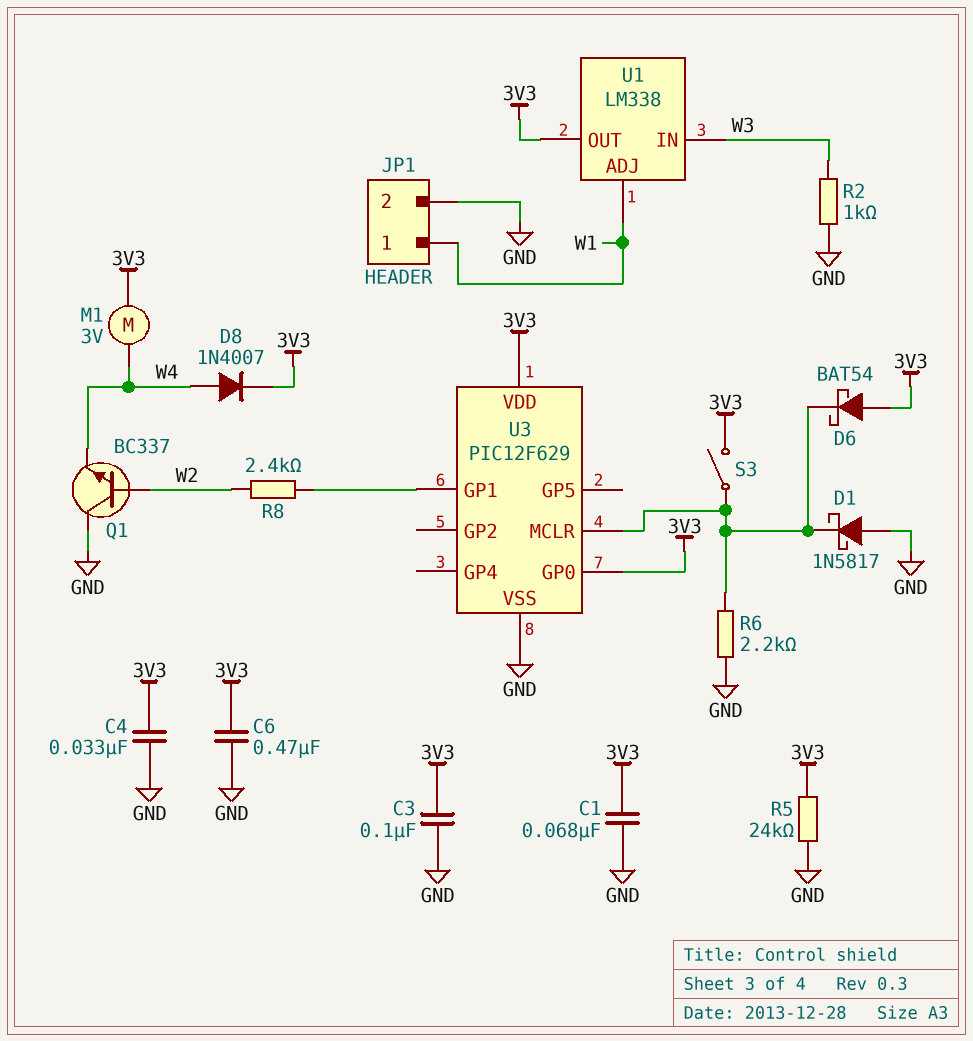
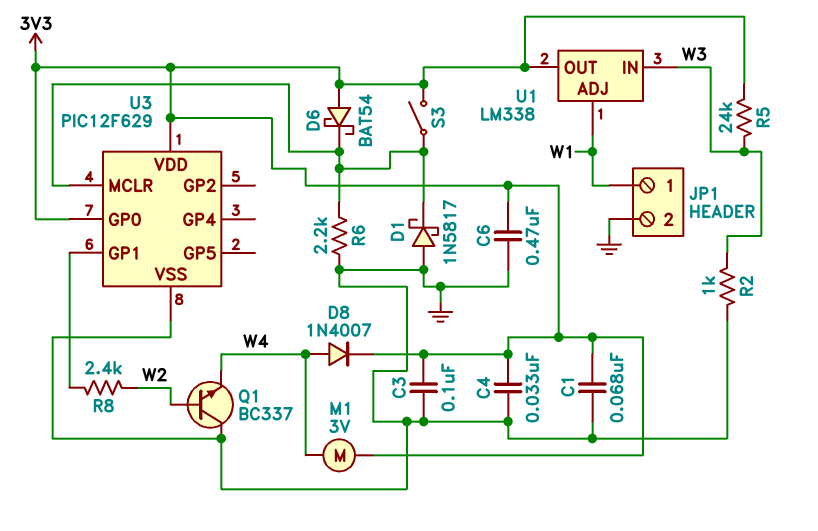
R5: 24k (3V3, GND) -> 24k (3V3, W3)

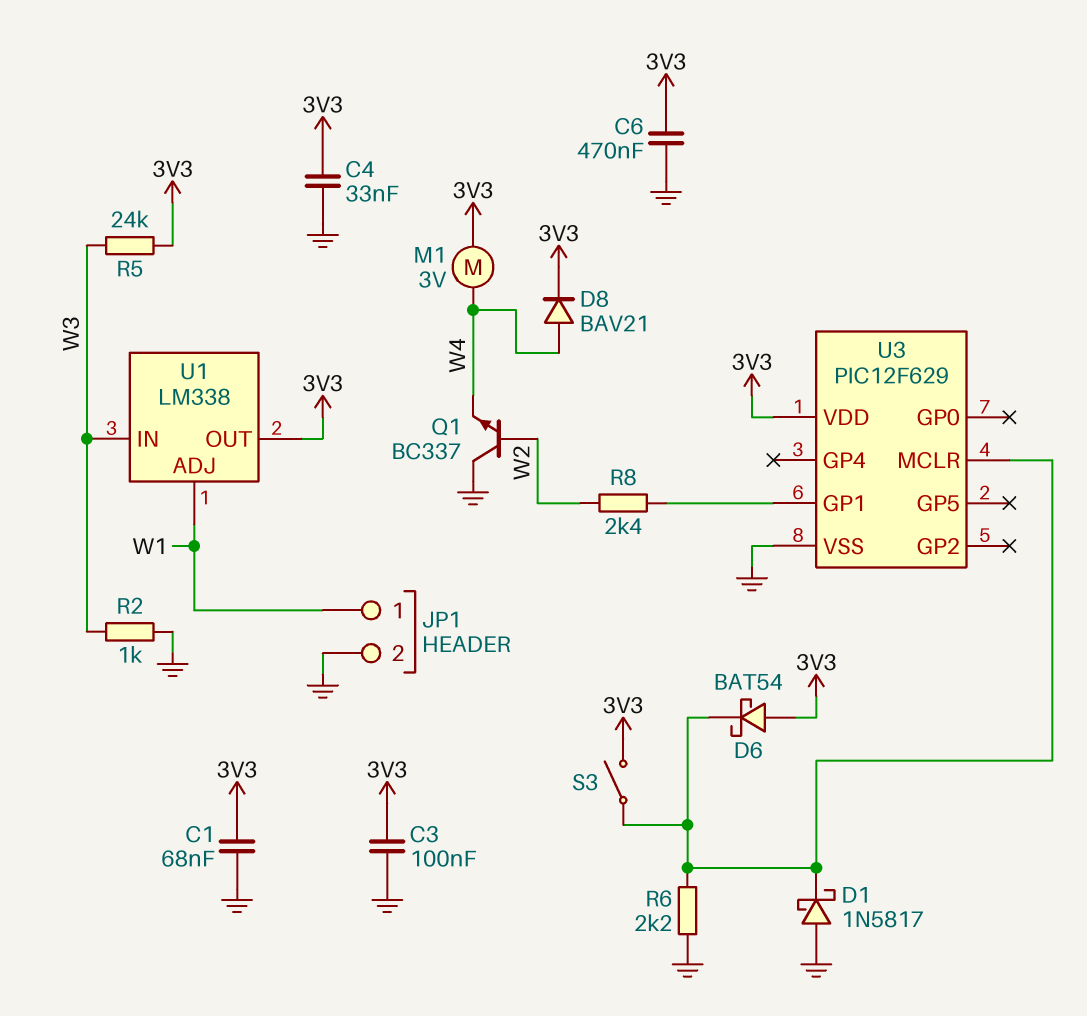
D8: diode 1N4007 (A W4, K 3V3) -> diode BAV21 (A W4, K 3V3)
U3 pin GP0: 3V3 -> none

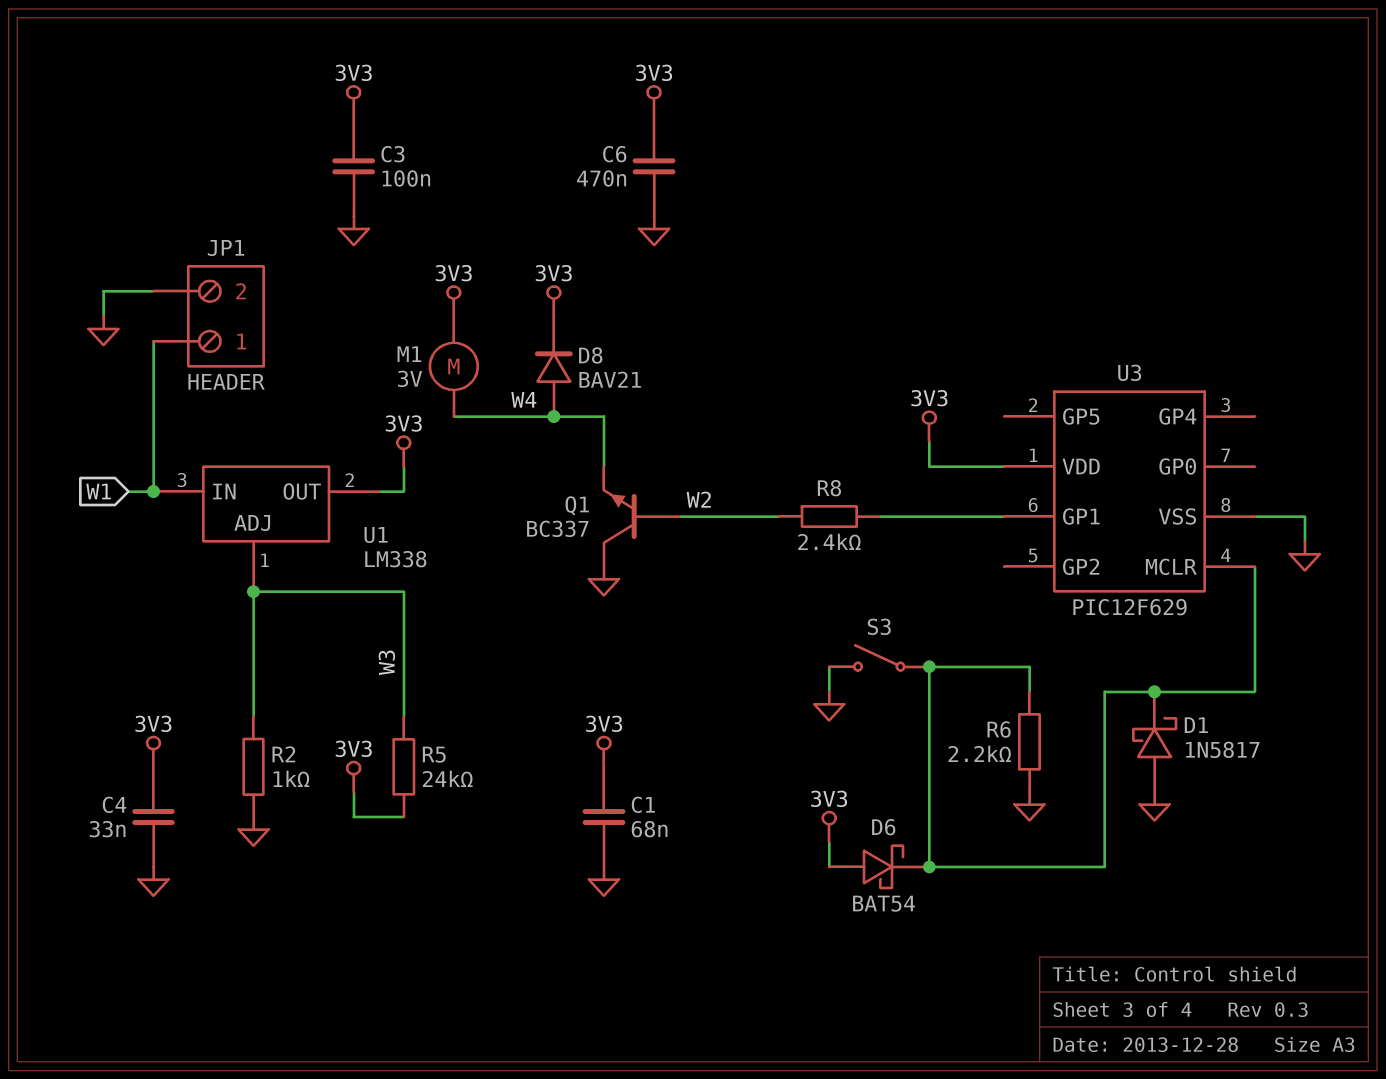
S3: switch (3V3, U3/MCLR) -> switch (GND, U3/MCLR)
U1 pin ADJ: W1 -> W3
U1 pin IN: W3 -> W1

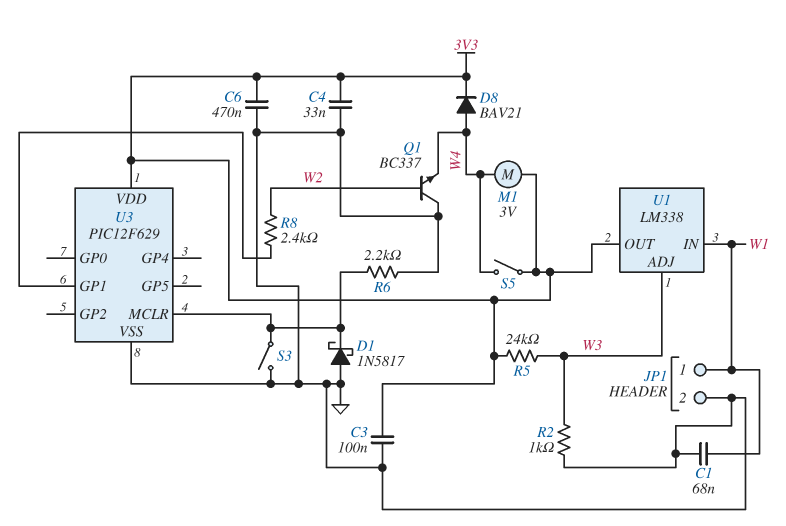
C1: 68nF (3V3, GND) -> 68nF (GND, W1)
D6: schottky BAT54 (A 3V3, K U3/MCLR) -> none
S5: none -> switch (3V3, W4)

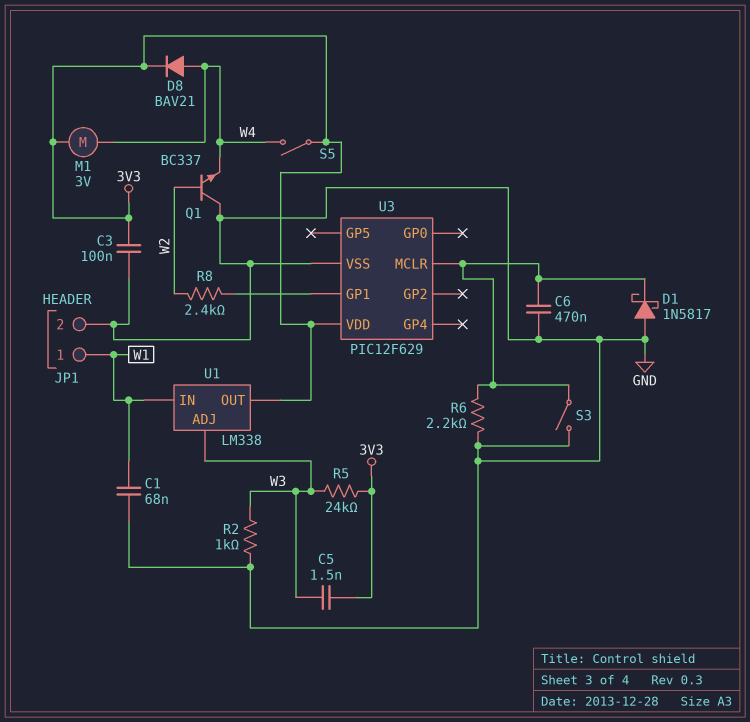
C4: 33nF (3V3, GND) -> none
C5: none -> 1.5nF (3V3, W3)
C6: 470nF (3V3, GND) -> 470nF (GND, U3/MCLR)

